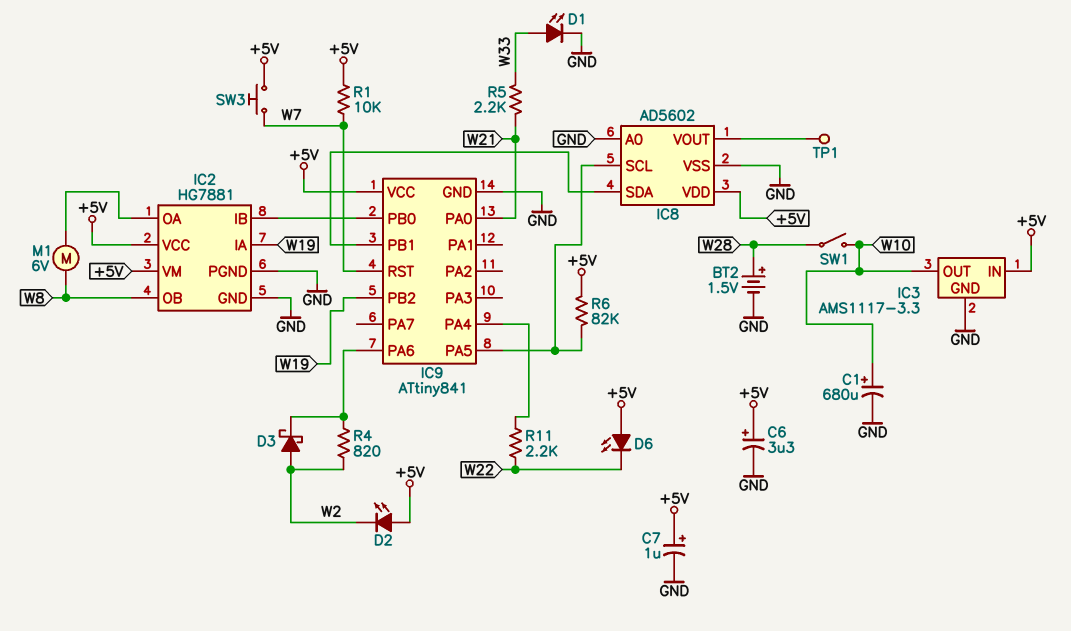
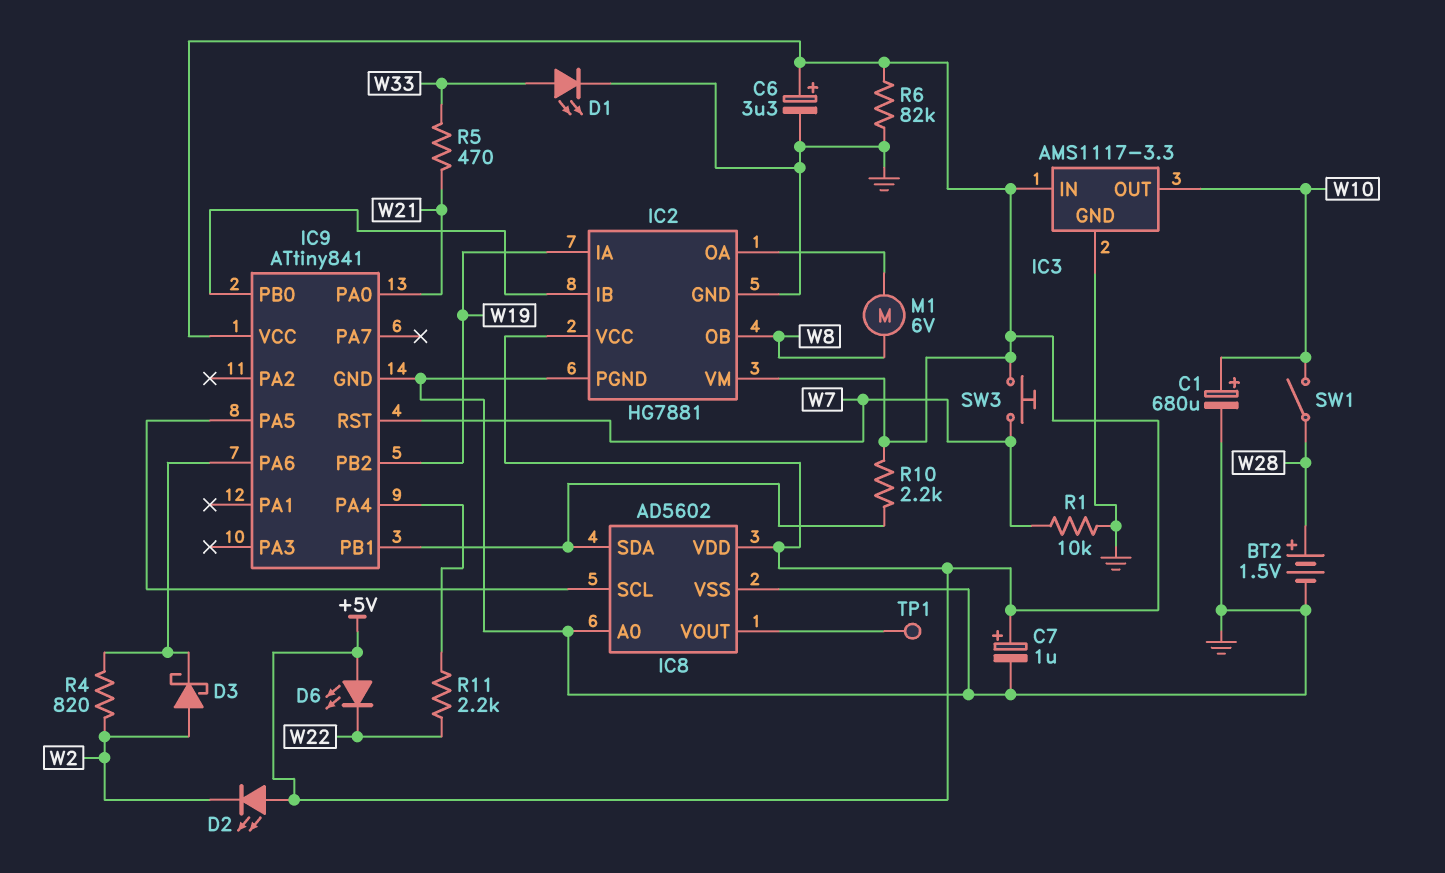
R1: 10k (+5V, W7) -> 10k (GND, W7)
R5: 2.2k (W21, W33) -> 470 (W21, W33)
R6: 82k (+5V, IC8/SCL) -> 82k (+5V, GND)
R10: none -> 2.2k (+5V, IC8/SDA)

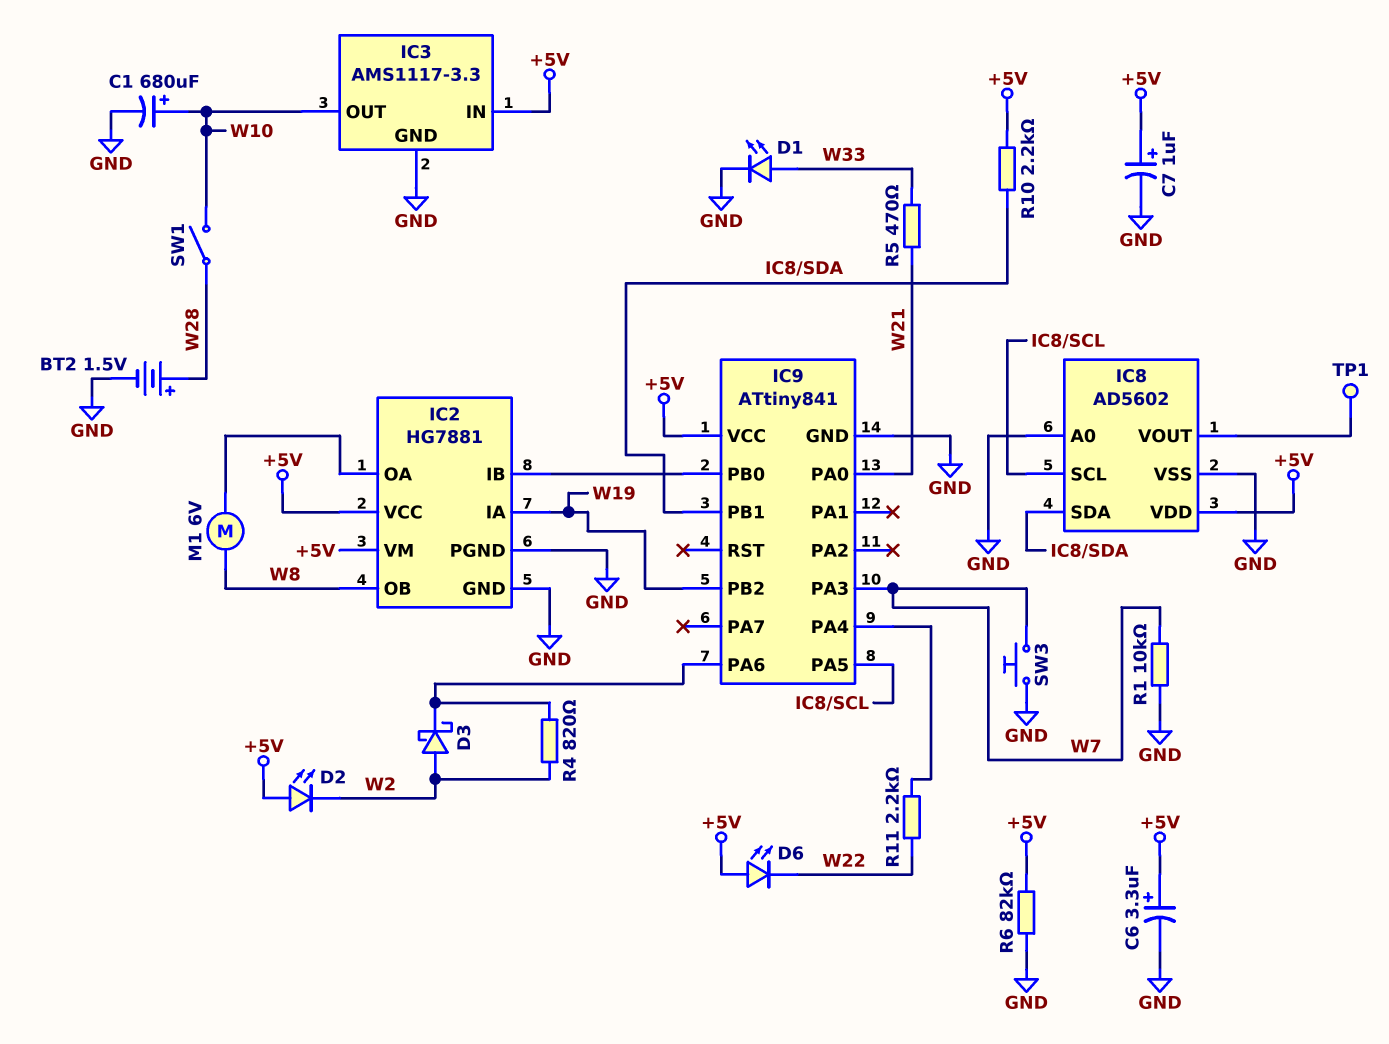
IC9 pin PA3: none -> W7
IC9 pin RST: W7 -> none
SW3: button (+5V, W7) -> button (GND, W7)

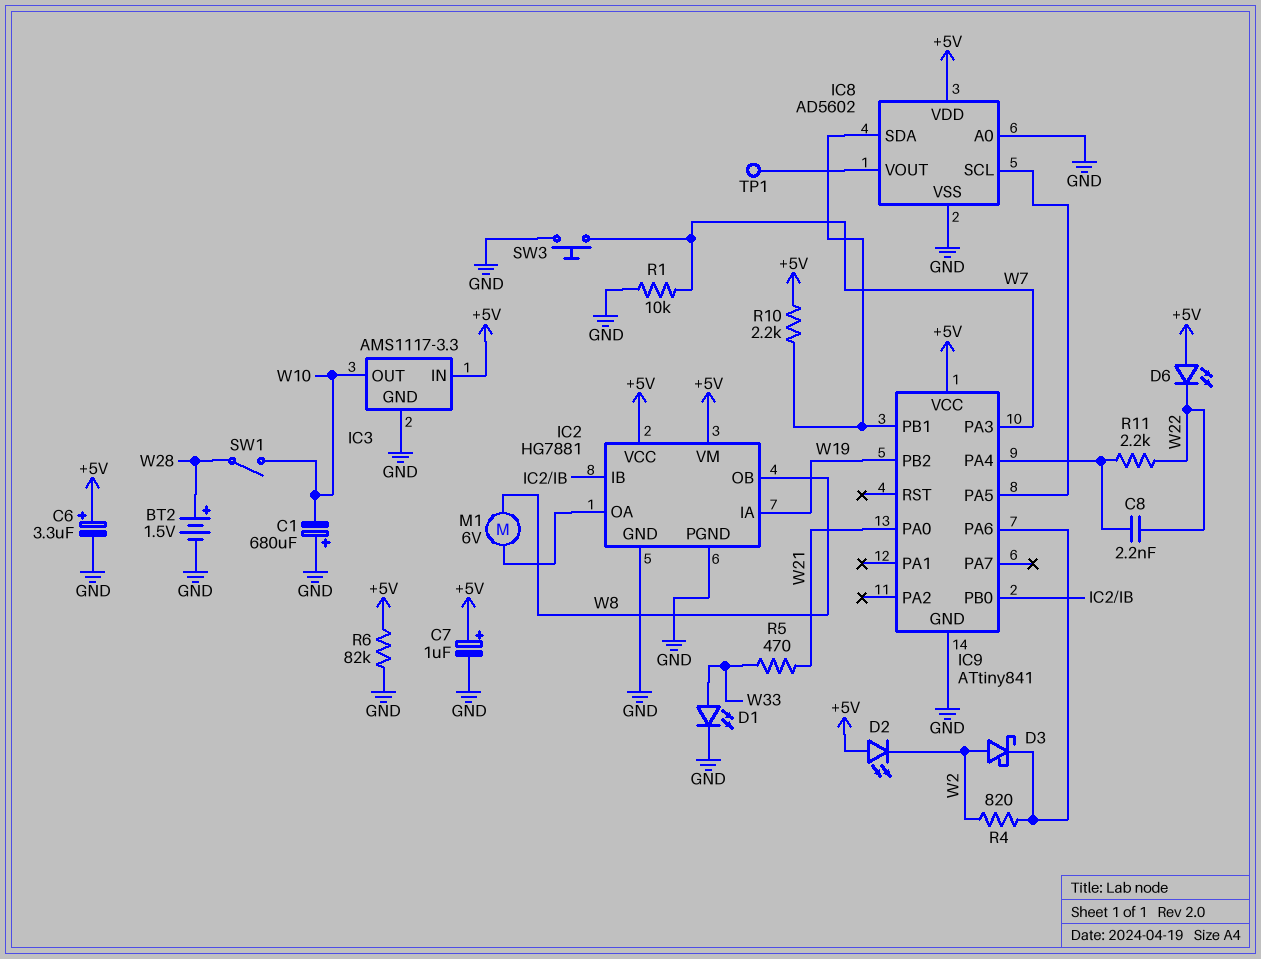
C1: 680uF (plus W10, minus GND) -> 680uF (plus GND, minus W10)
C8: none -> 2.2nF (IC9/PA4, W22)

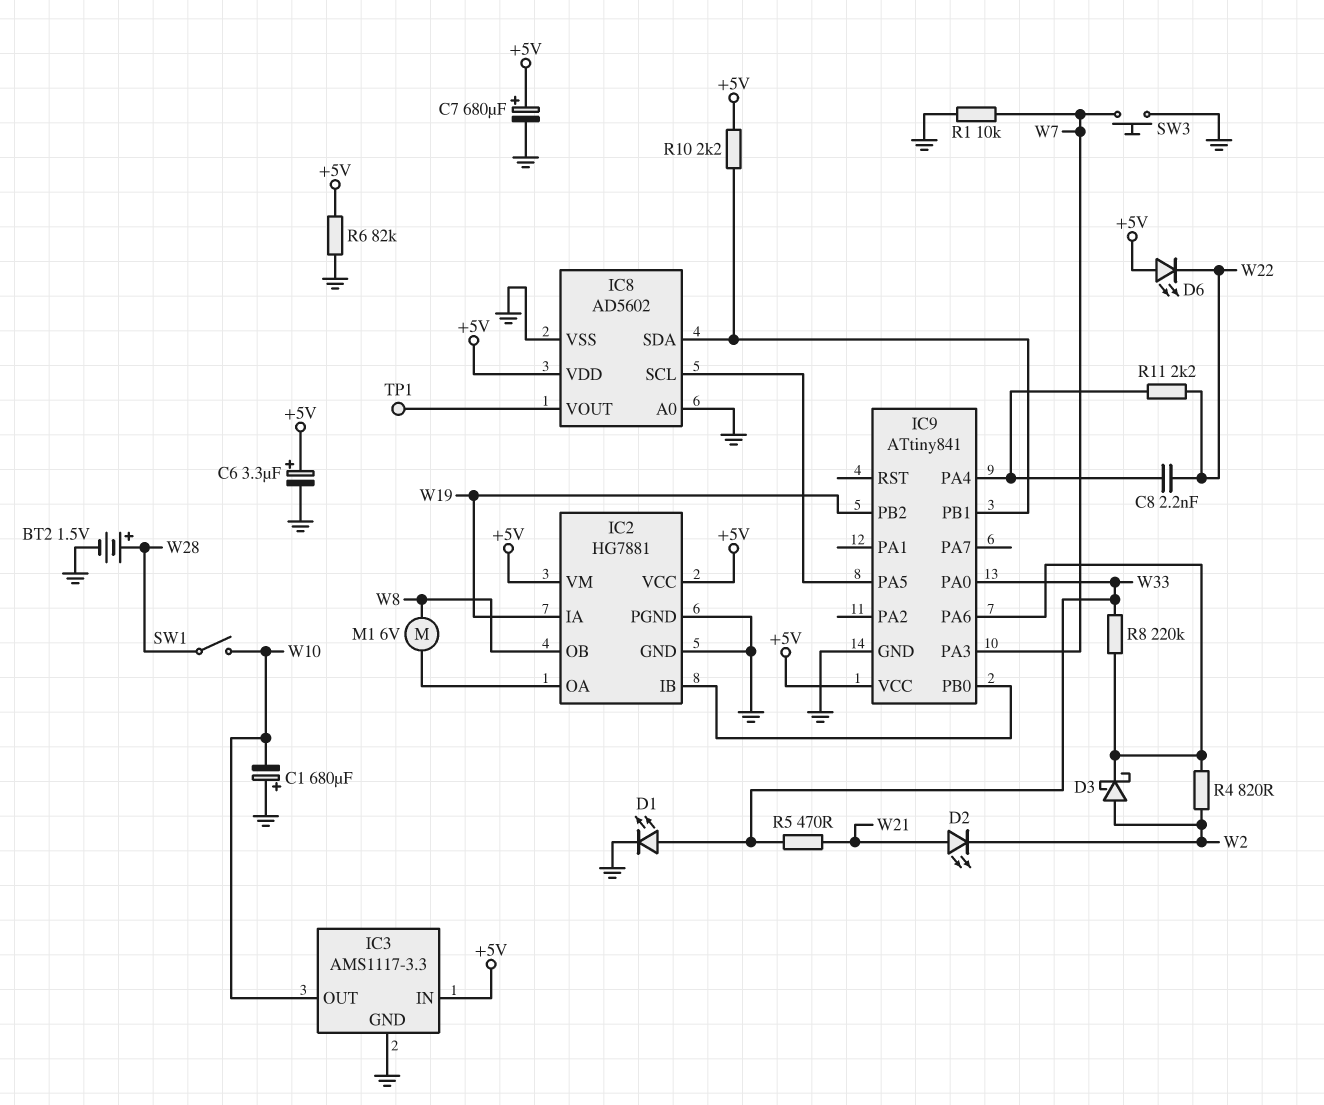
C7: 1uF (plus +5V, minus GND) -> 680uF (plus +5V, minus GND)
D2: LED (A +5V, K W2) -> LED (A W21, K W2)
IC9 pin PA0: W21 -> W33
R8: none -> 220k (IC9/PA6, W33)

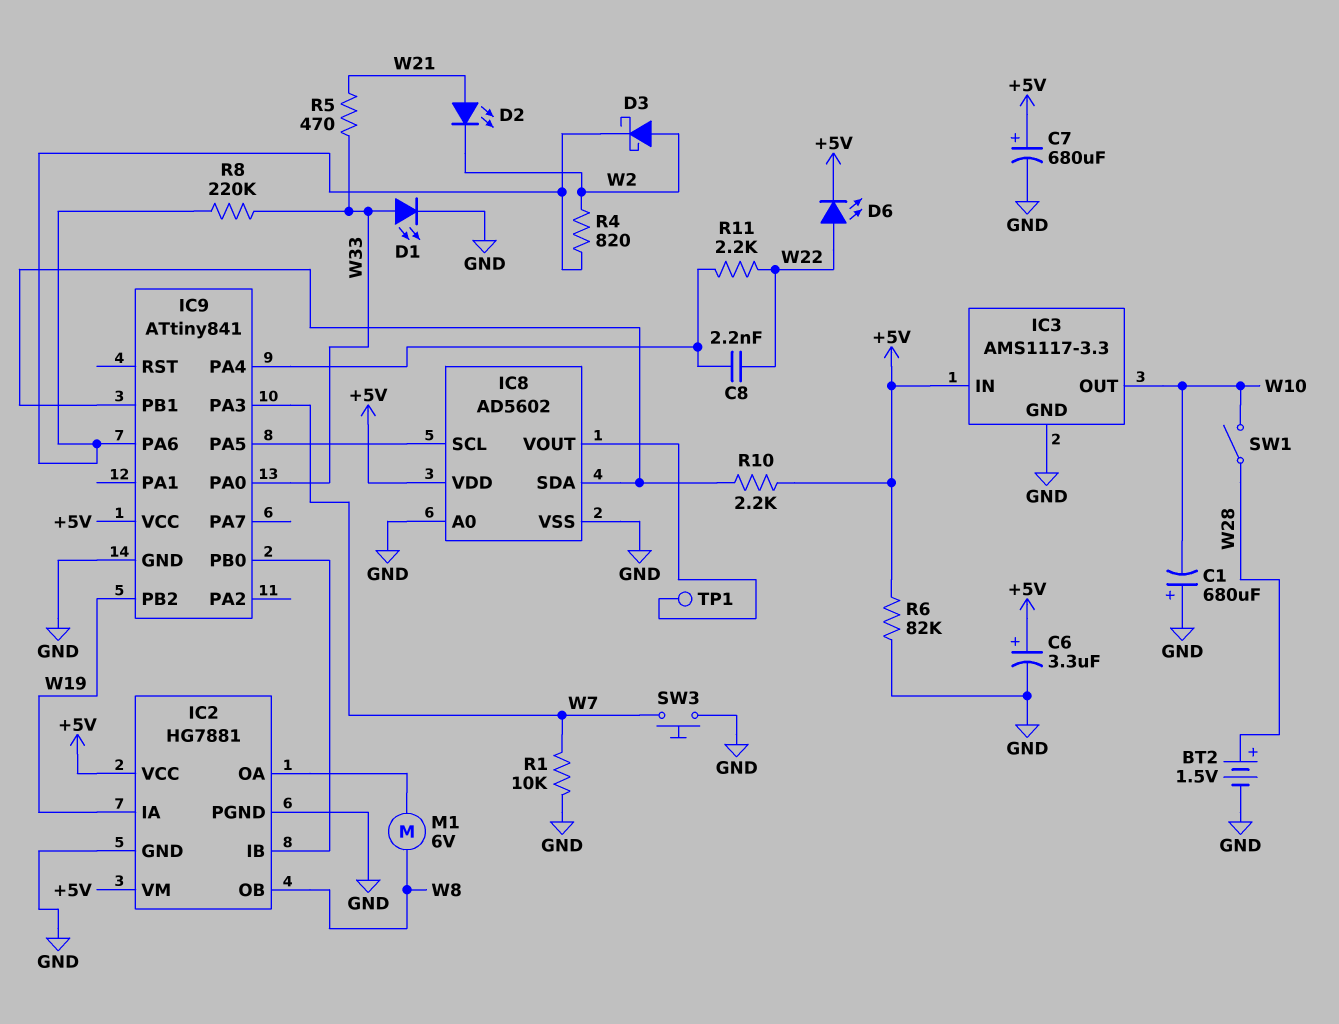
D6: LED (A +5V, K W22) -> LED (A W22, K +5V)

